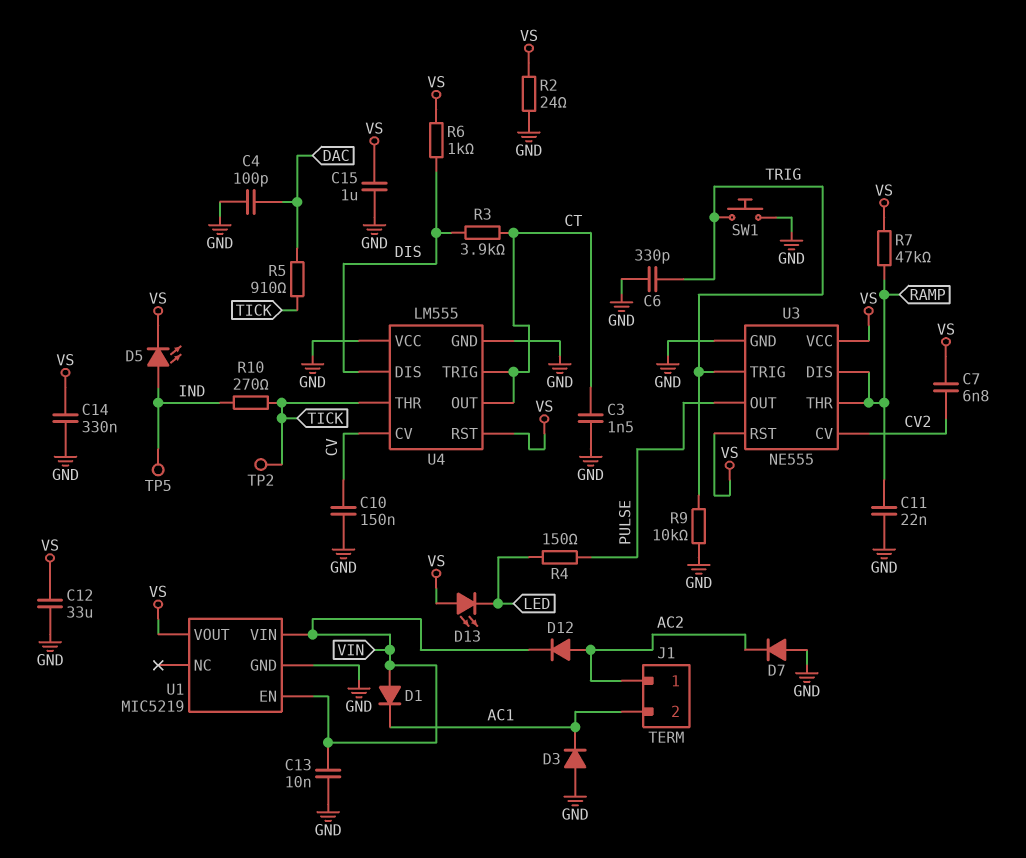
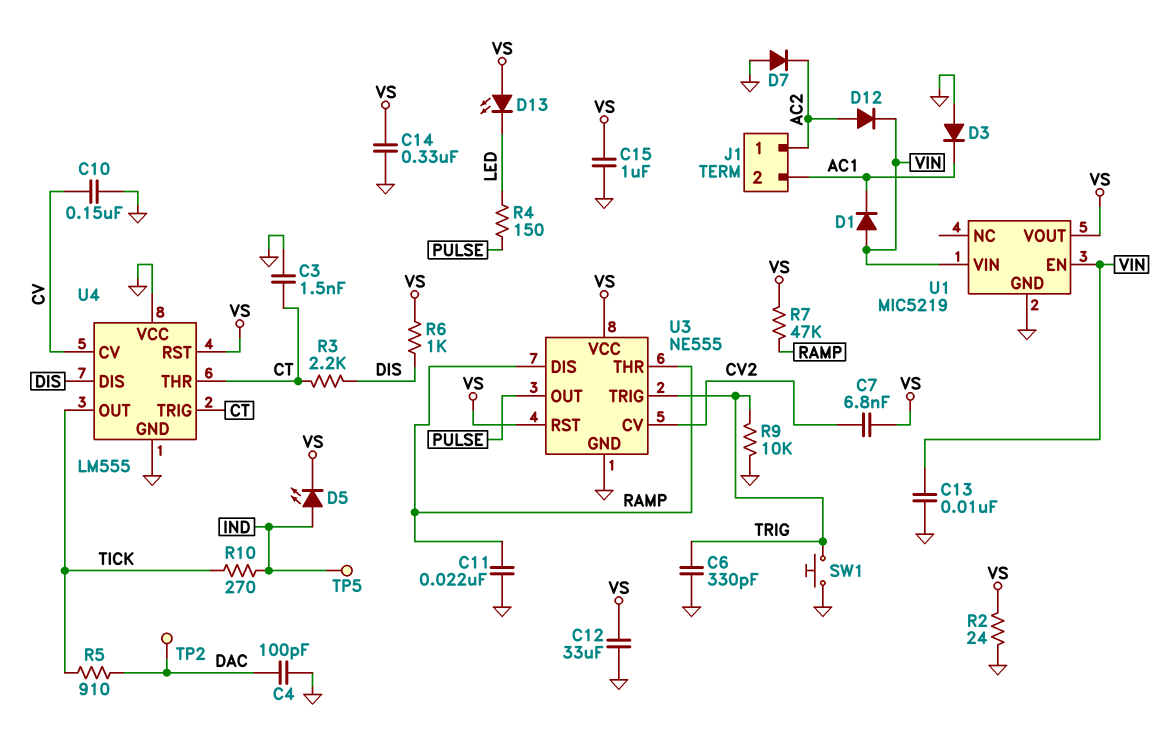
R3: 3.9k (CT, DIS) -> 2.2k (CT, DIS)
TP2: test point (TICK) -> test point (DAC)
U4 pin OUT: CT -> TICK
U4 pin THR: TICK -> CT

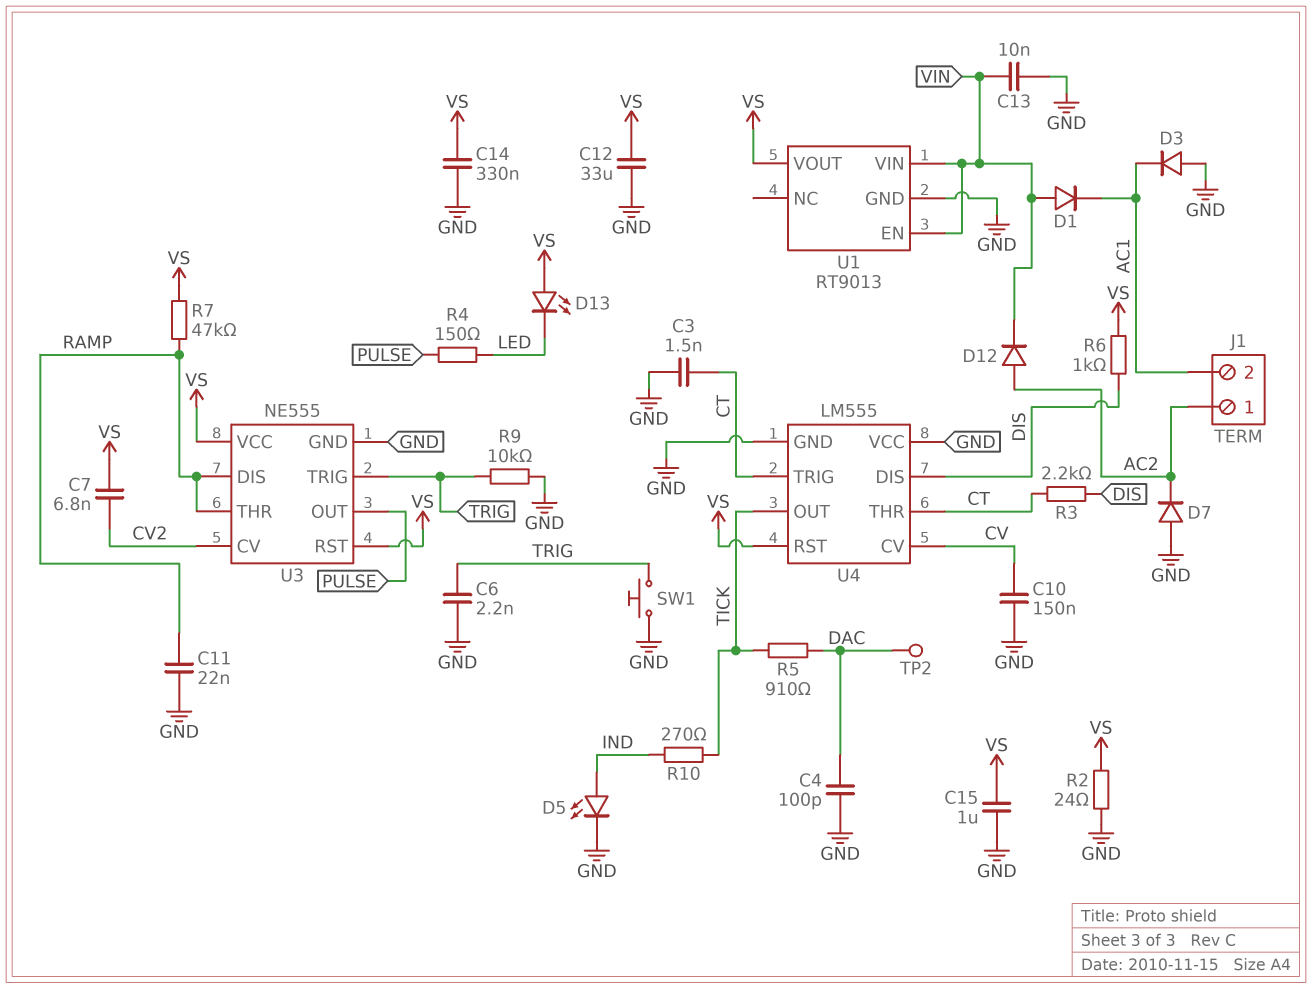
C6: 330pF (GND, TRIG) -> 2.2nF (GND, TRIG)
D5: LED (A IND, K VS) -> LED (A IND, K GND)
TP5: test point (IND) -> none
U1: MIC5219 -> RT9013

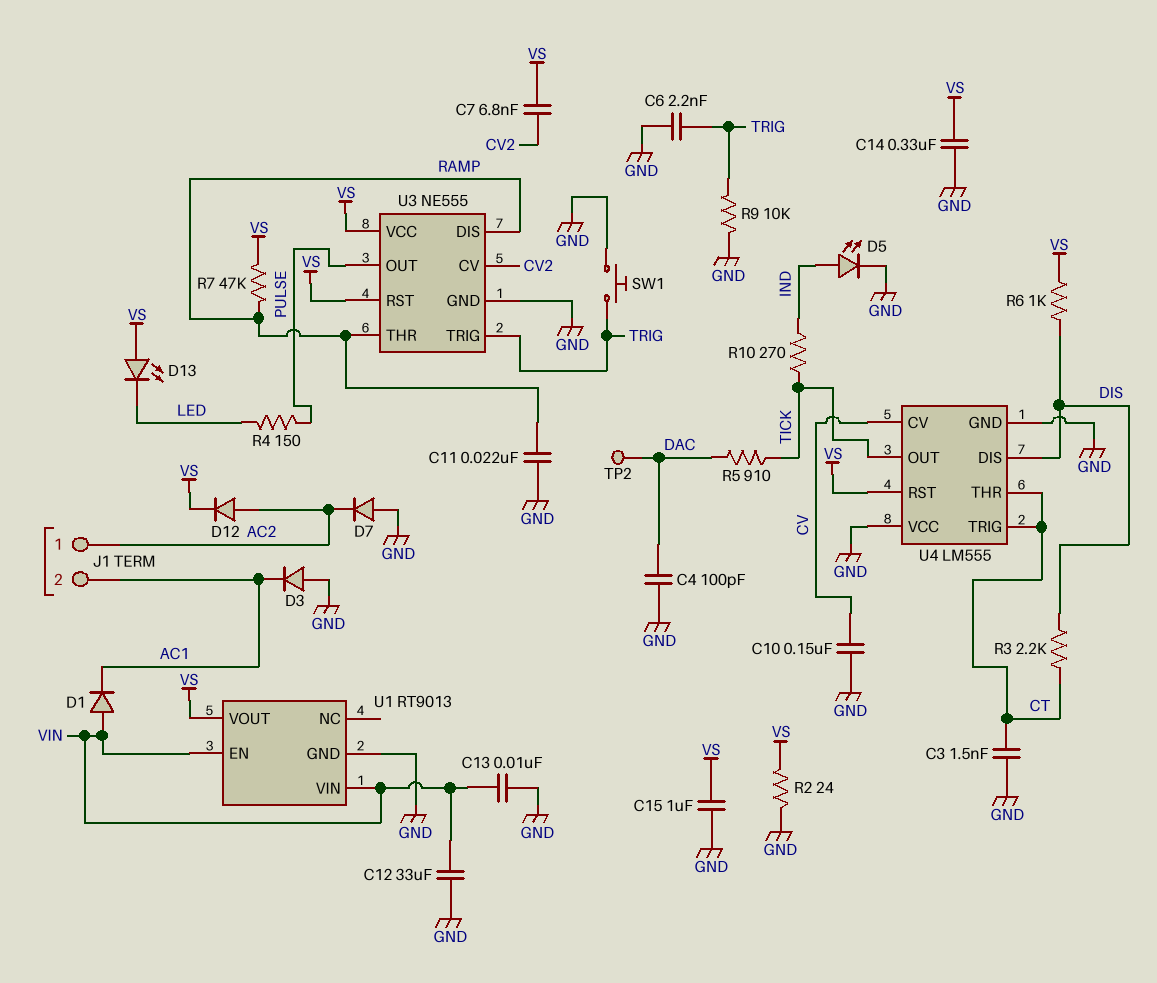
C12: 33uF (GND, VS) -> 33uF (GND, VIN)
D12: diode (A AC2, K VIN) -> diode (A AC2, K VS)

